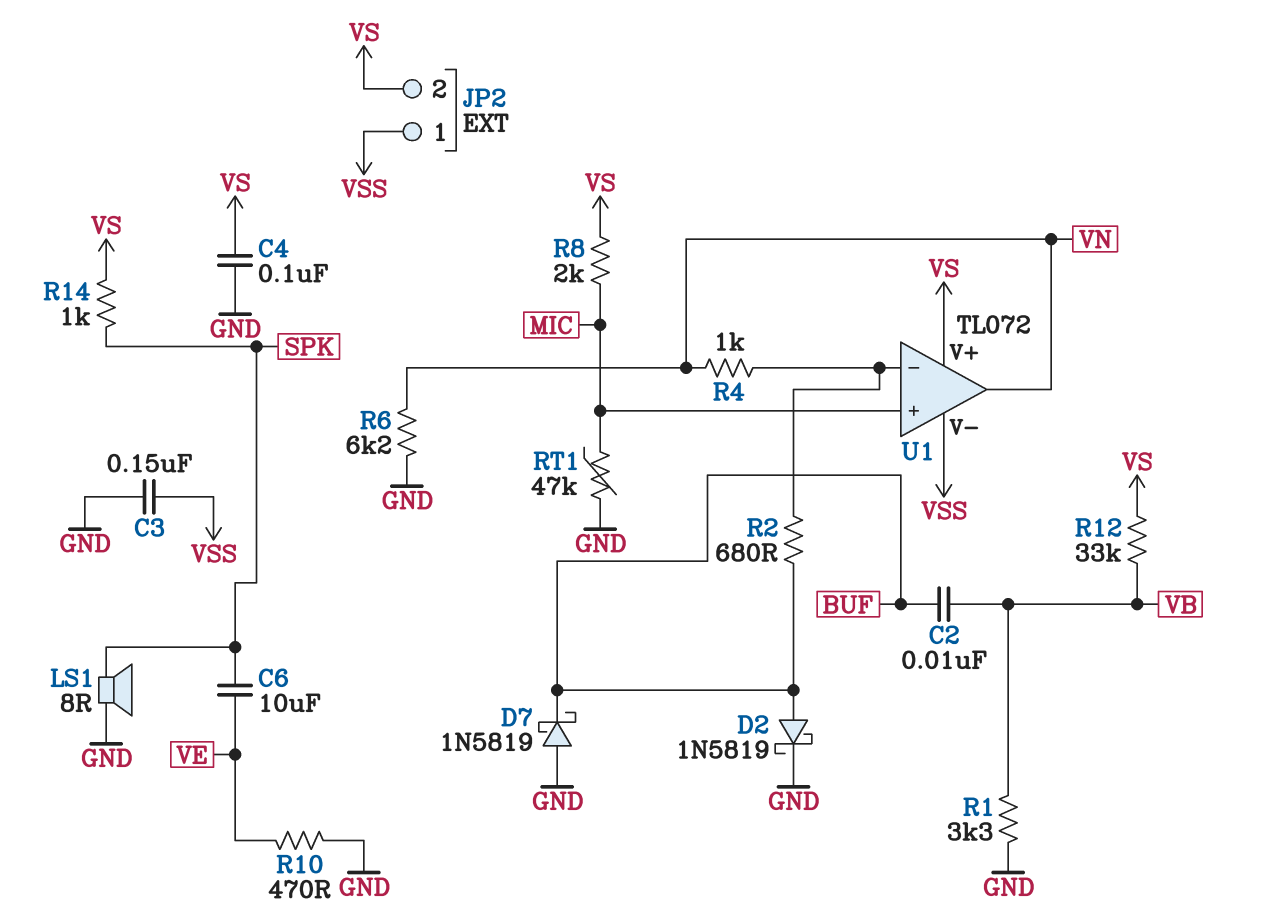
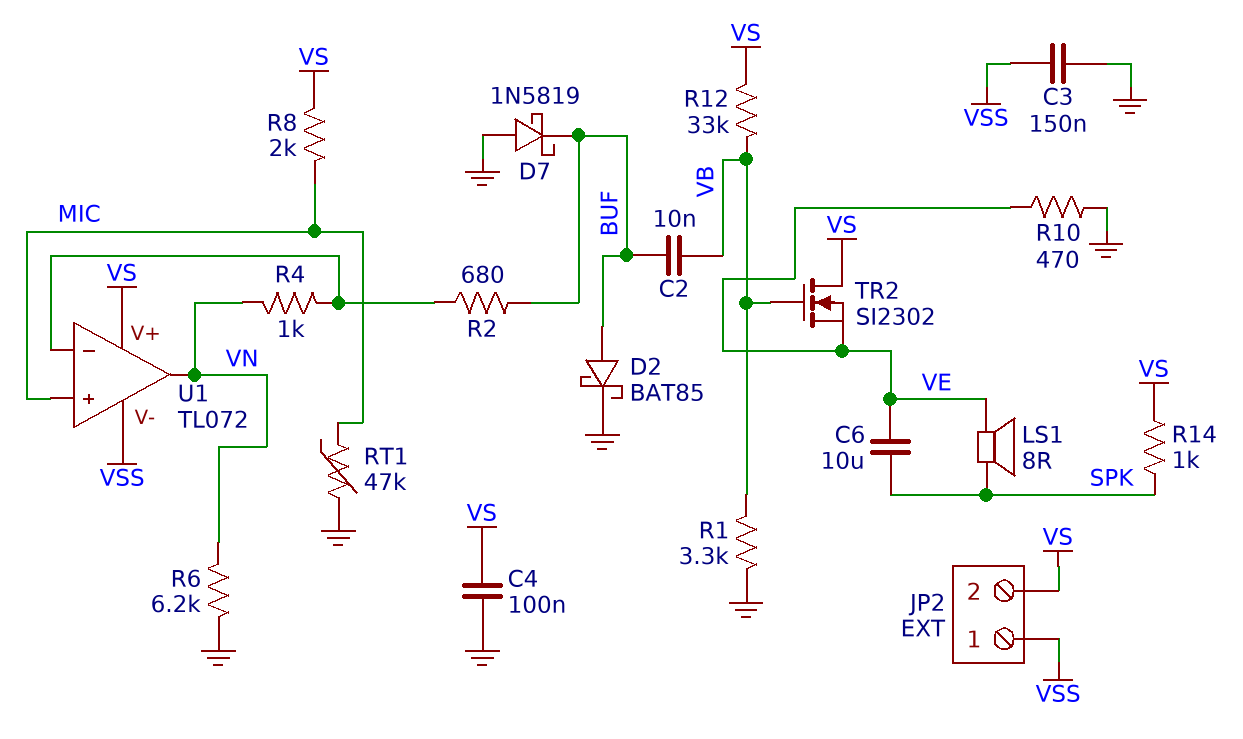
D2: schottky 1N5819 (A BUF, K GND) -> schottky BAT85 (A BUF, K GND)
LS1: speaker 8R (GND, SPK) -> speaker 8R (SPK, VE)
TR2: none -> NMOS SI2302 (G VB, D VS, S VE)

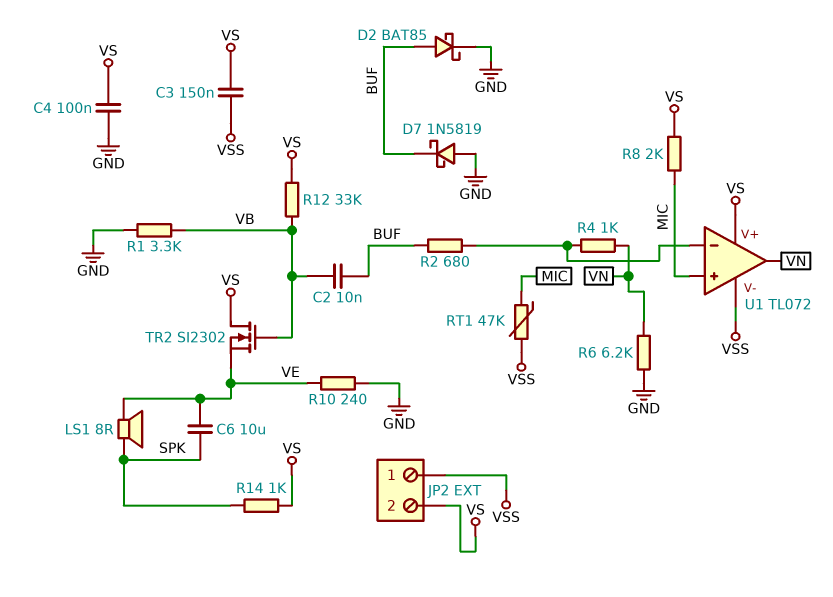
C3: 150nF (GND, VSS) -> 150nF (VS, VSS)
R10: 470 (GND, VE) -> 240 (GND, VE)
RT1: 47k (GND, MIC) -> 47k (MIC, VSS)

